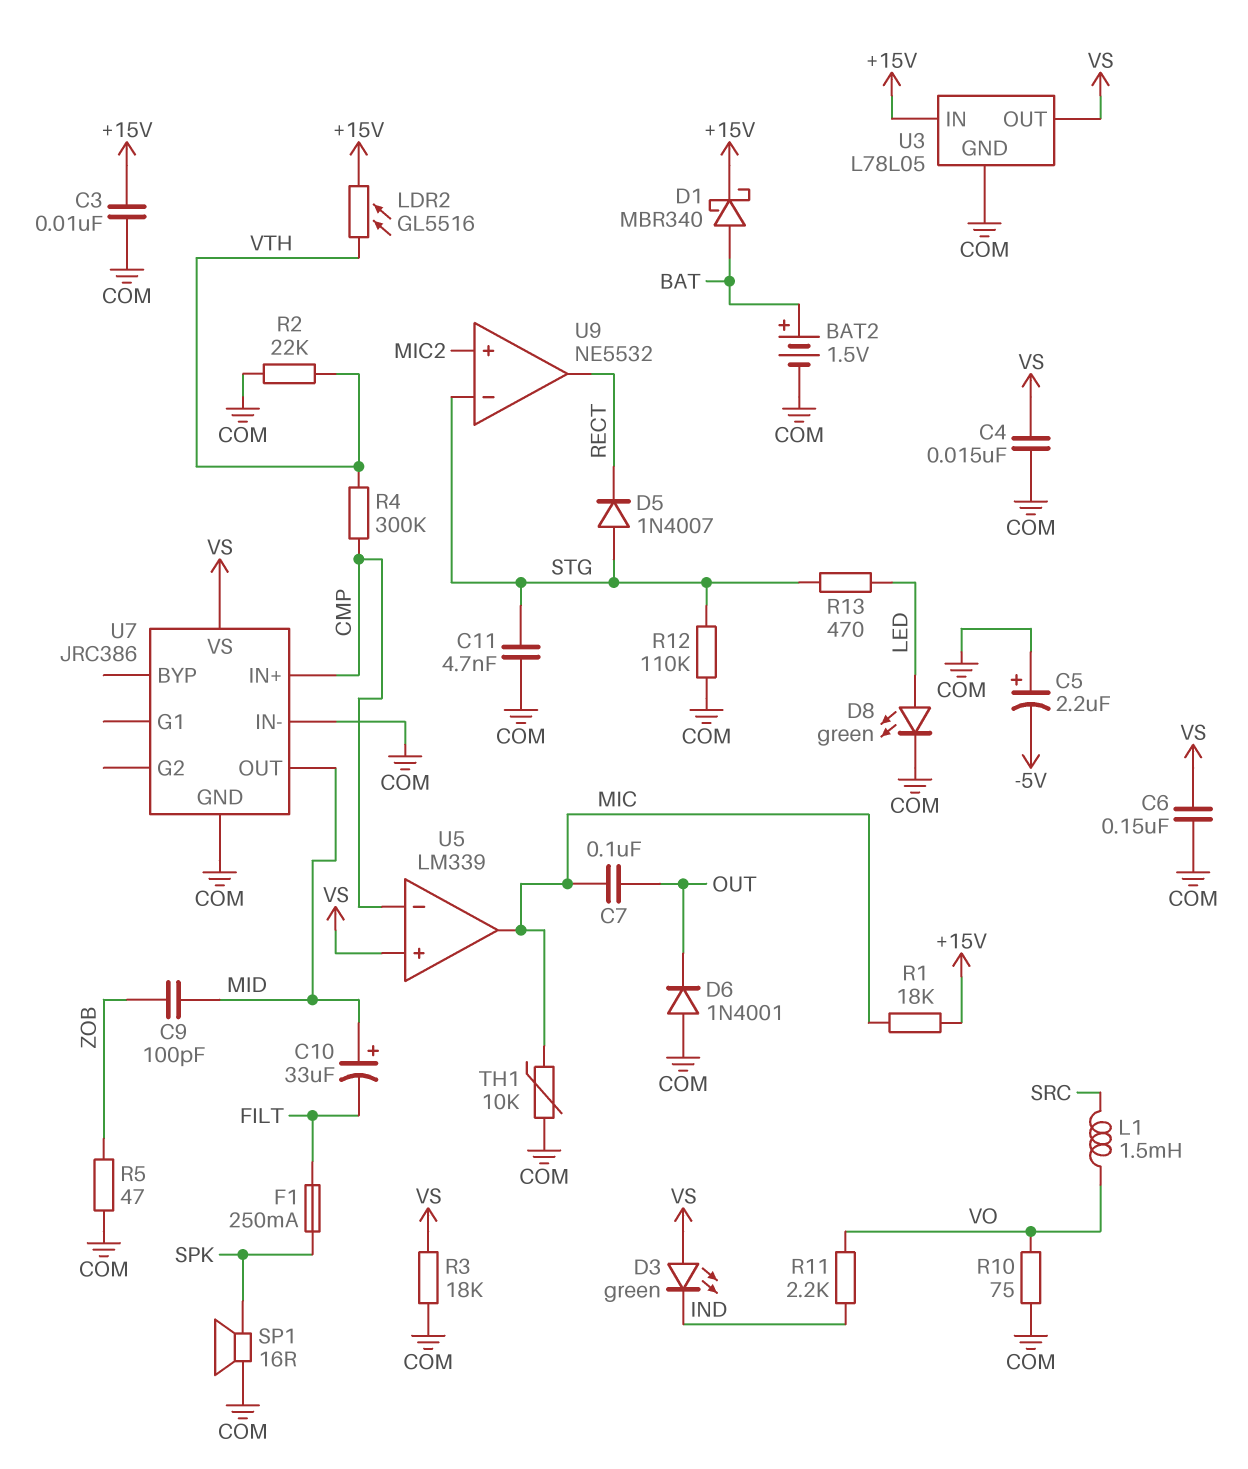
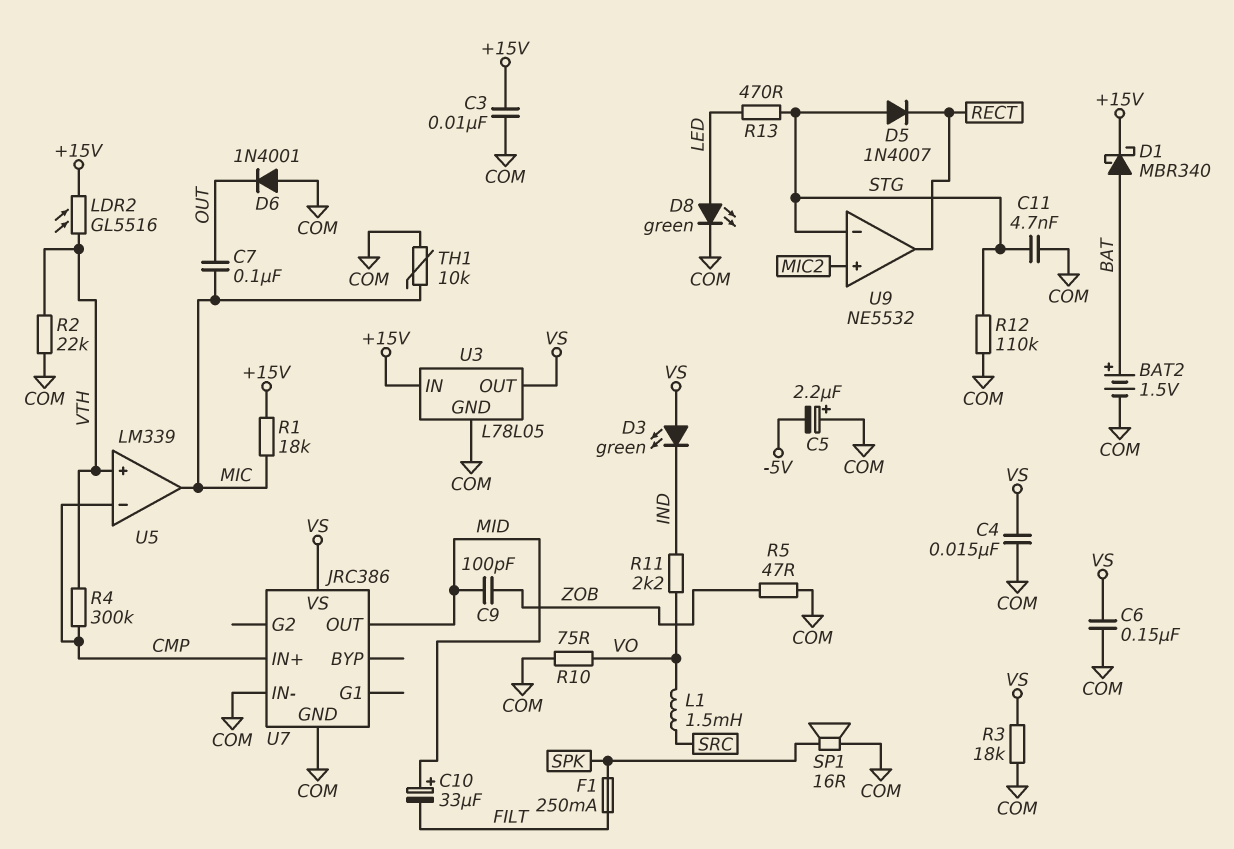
U5 pin in+: VS -> VTH

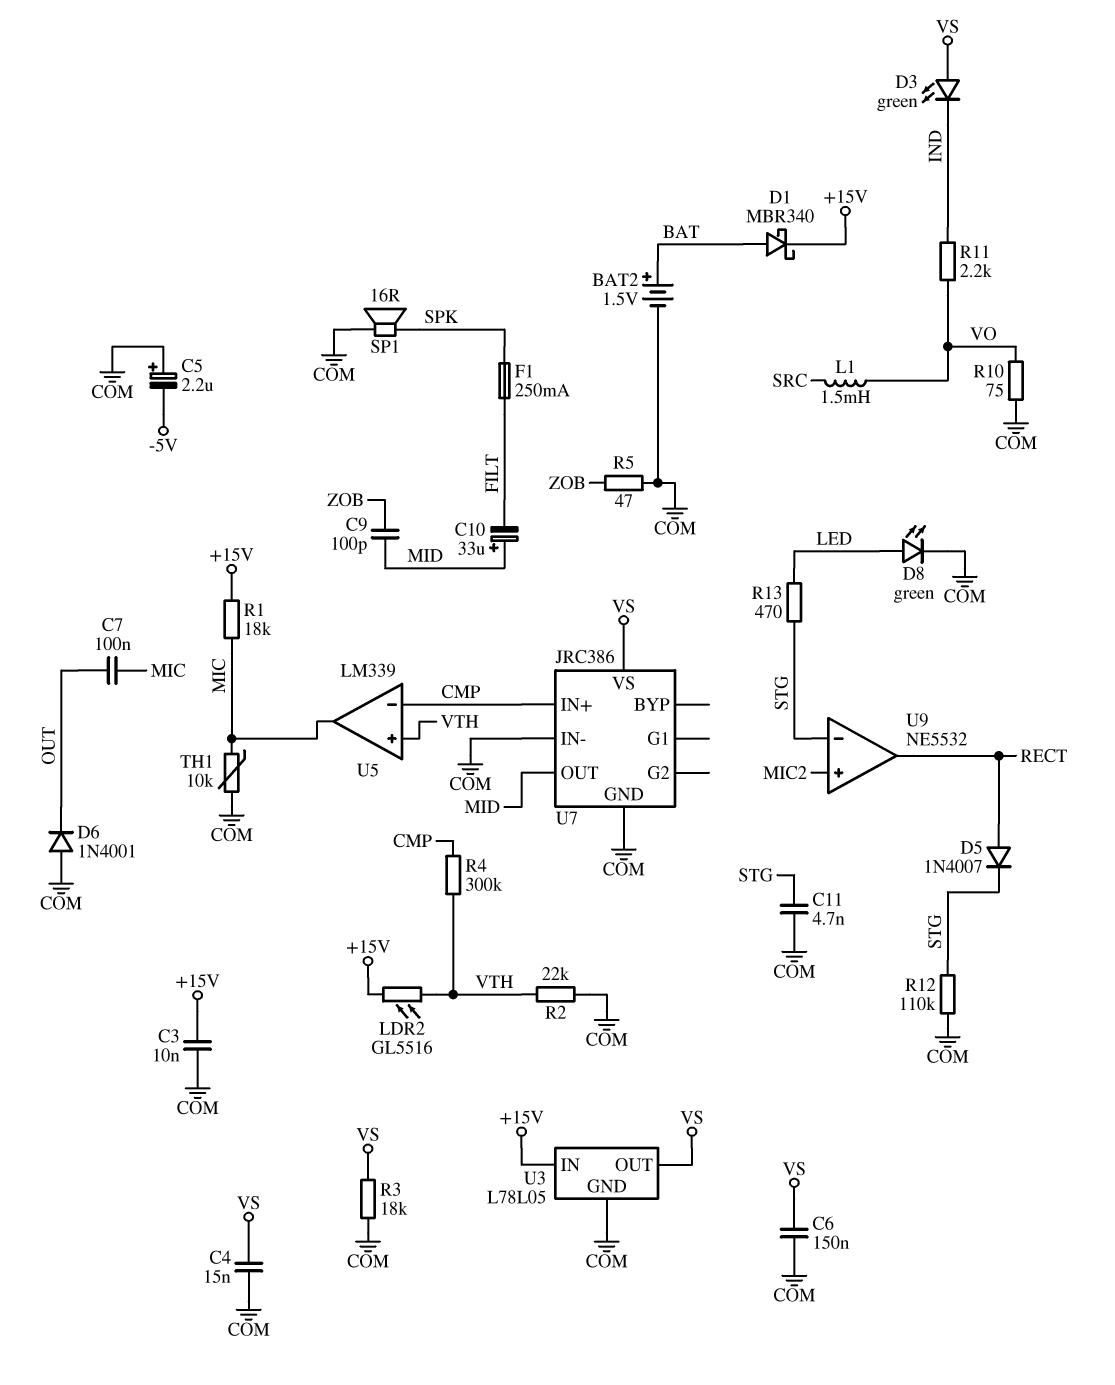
D5: diode 1N4007 (A STG, K RECT) -> diode 1N4007 (A RECT, K STG)

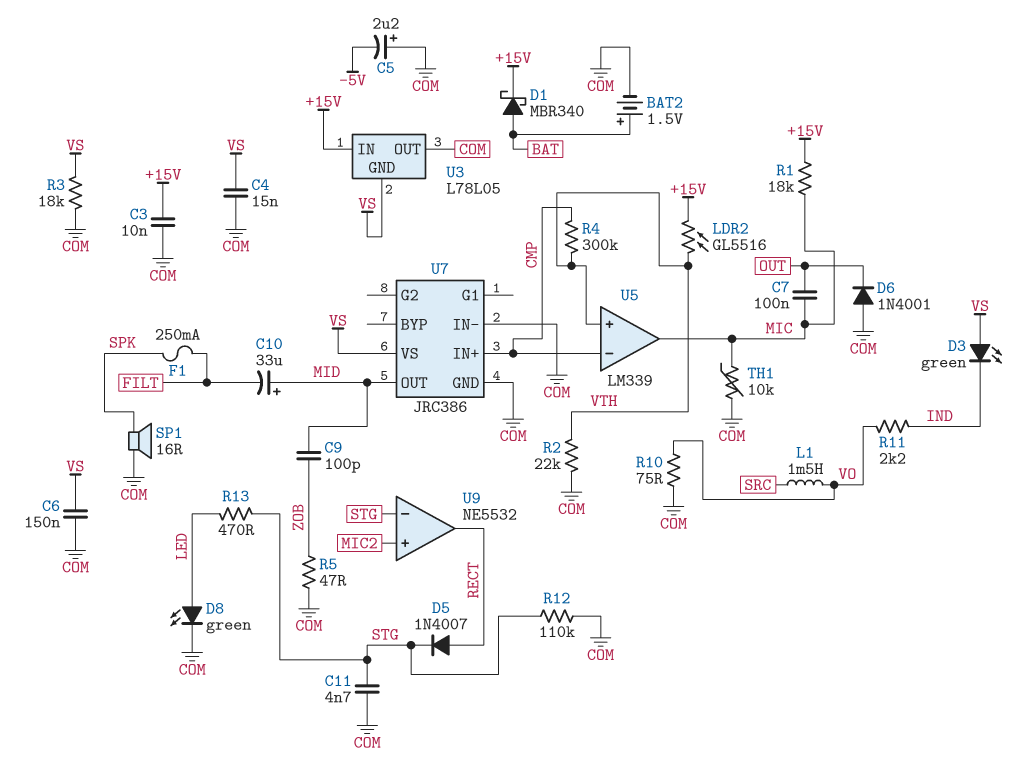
U3 pin GND: COM -> VS
U3 pin OUT: VS -> COM

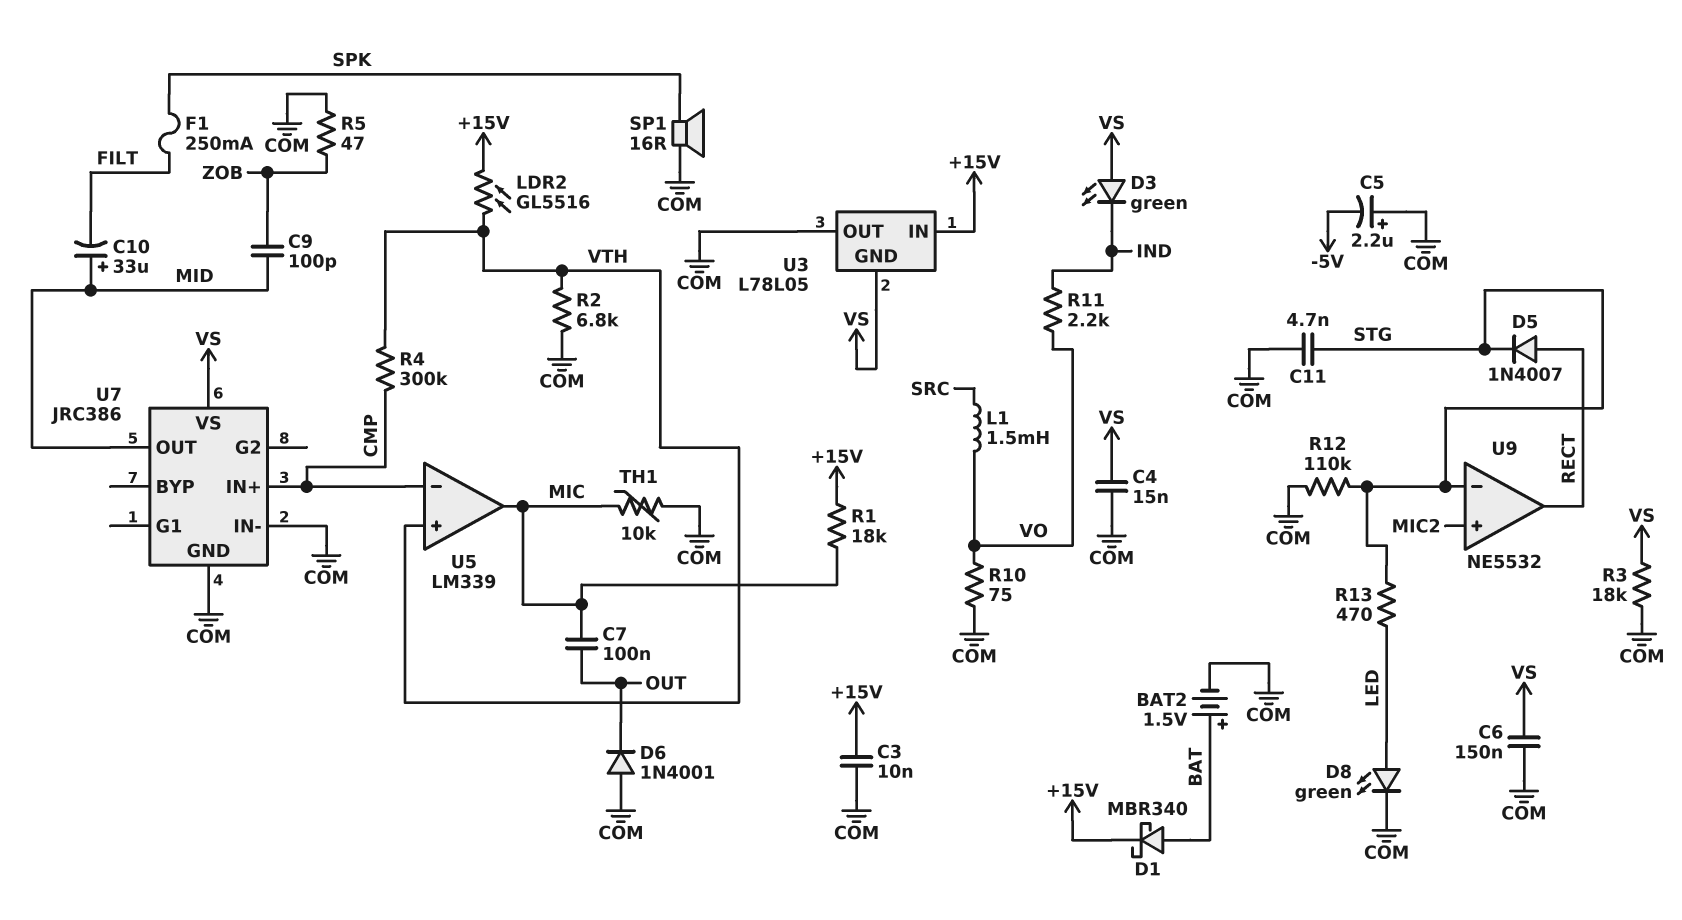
R2: 22k (COM, VTH) -> 6.8k (COM, VTH)

